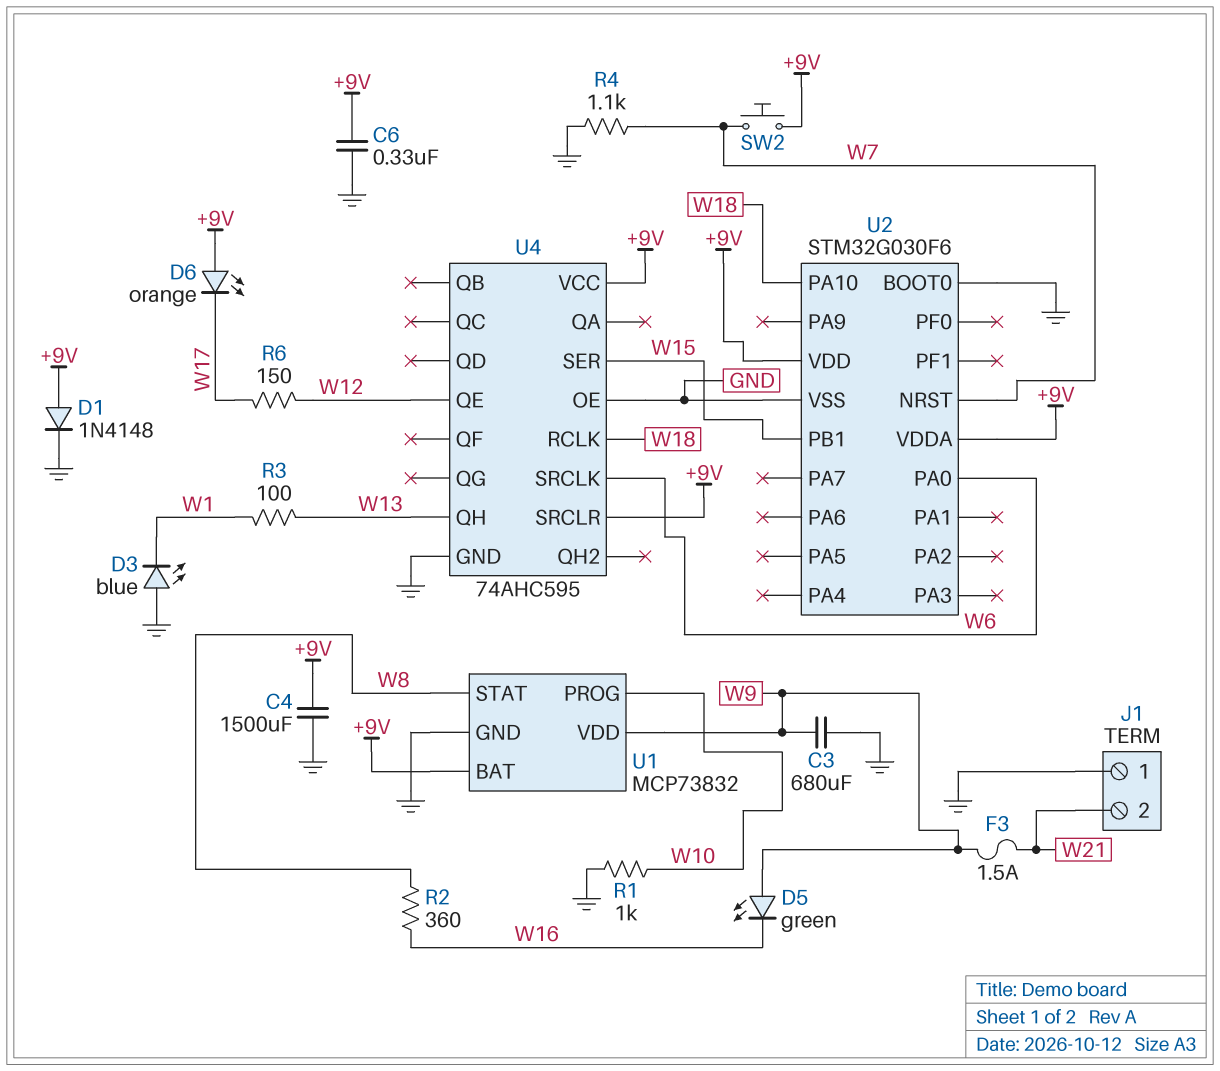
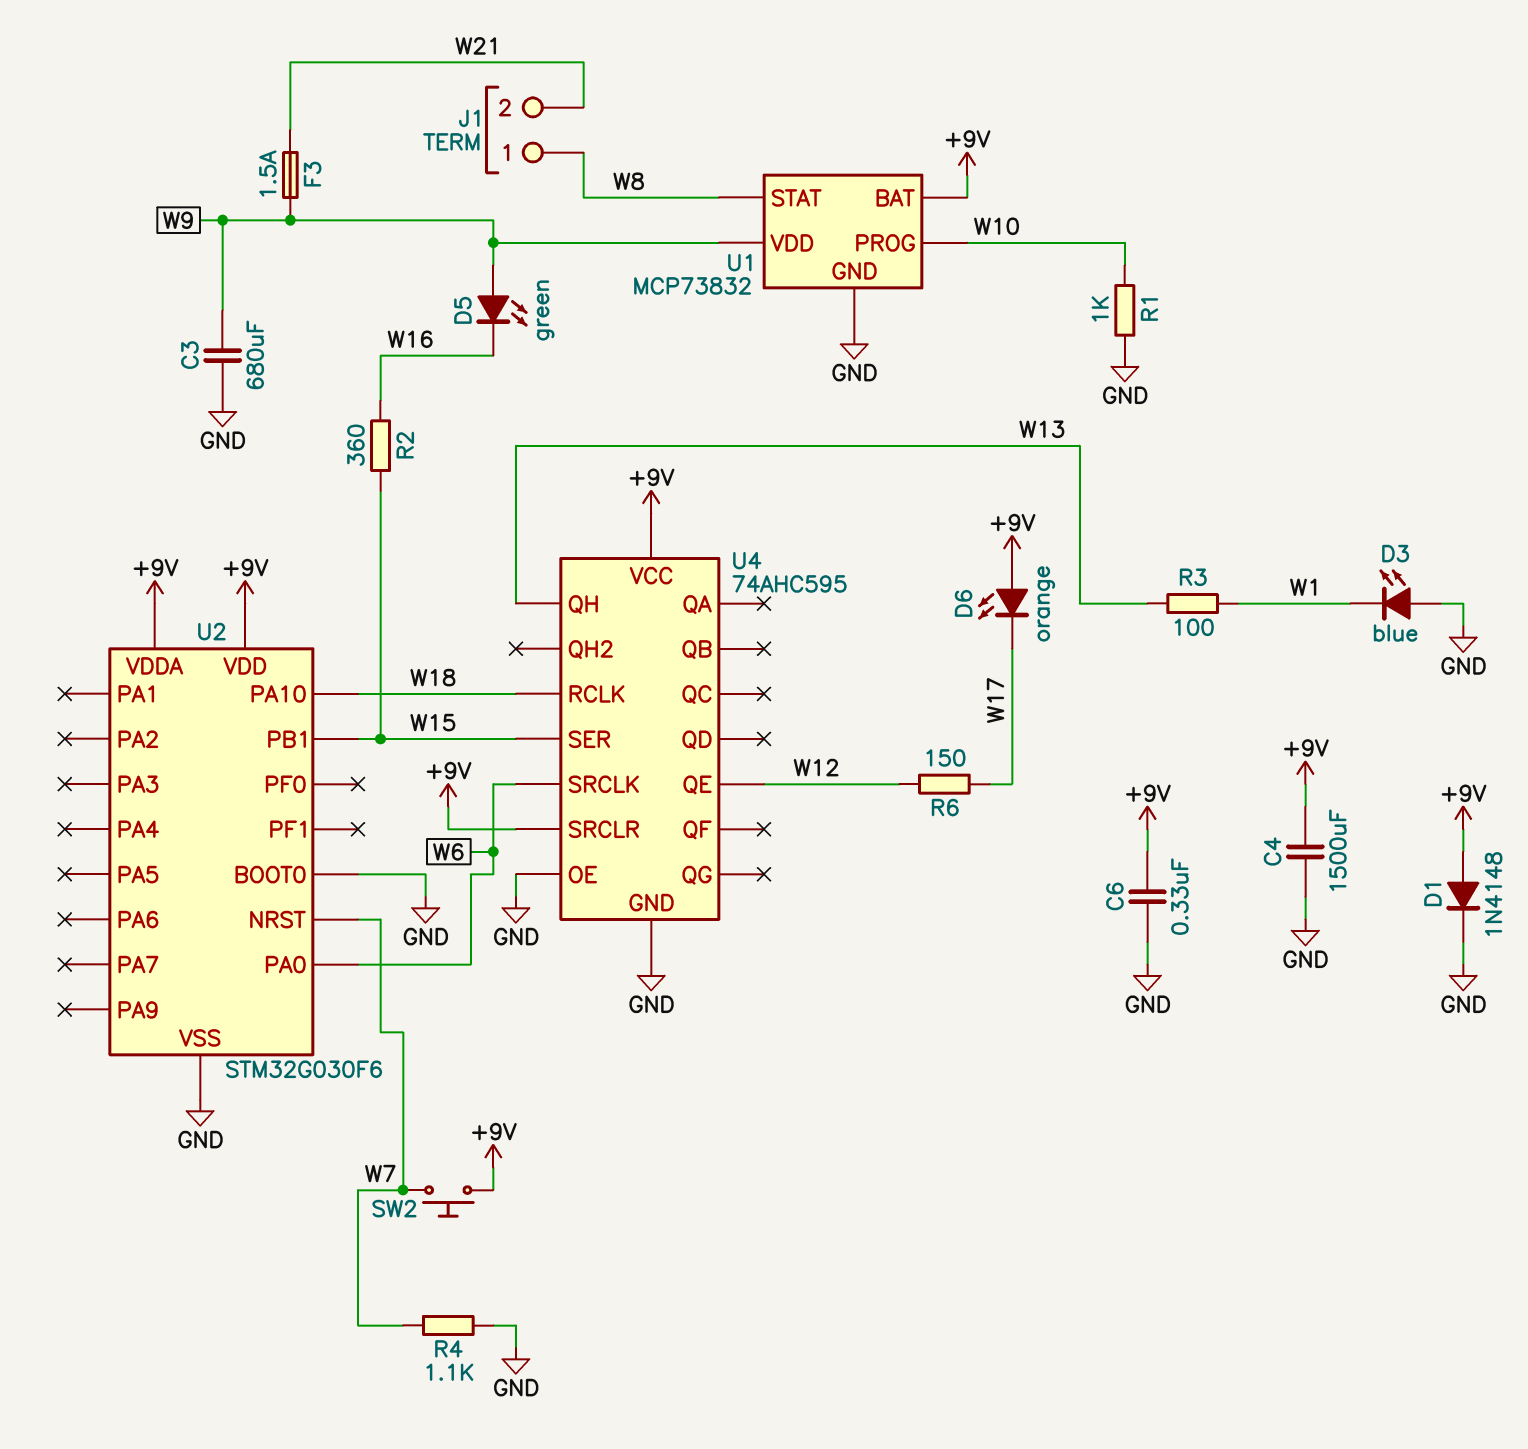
J1 pin 1: GND -> W8
R2: 360 (W8, W16) -> 360 (W15, W16)

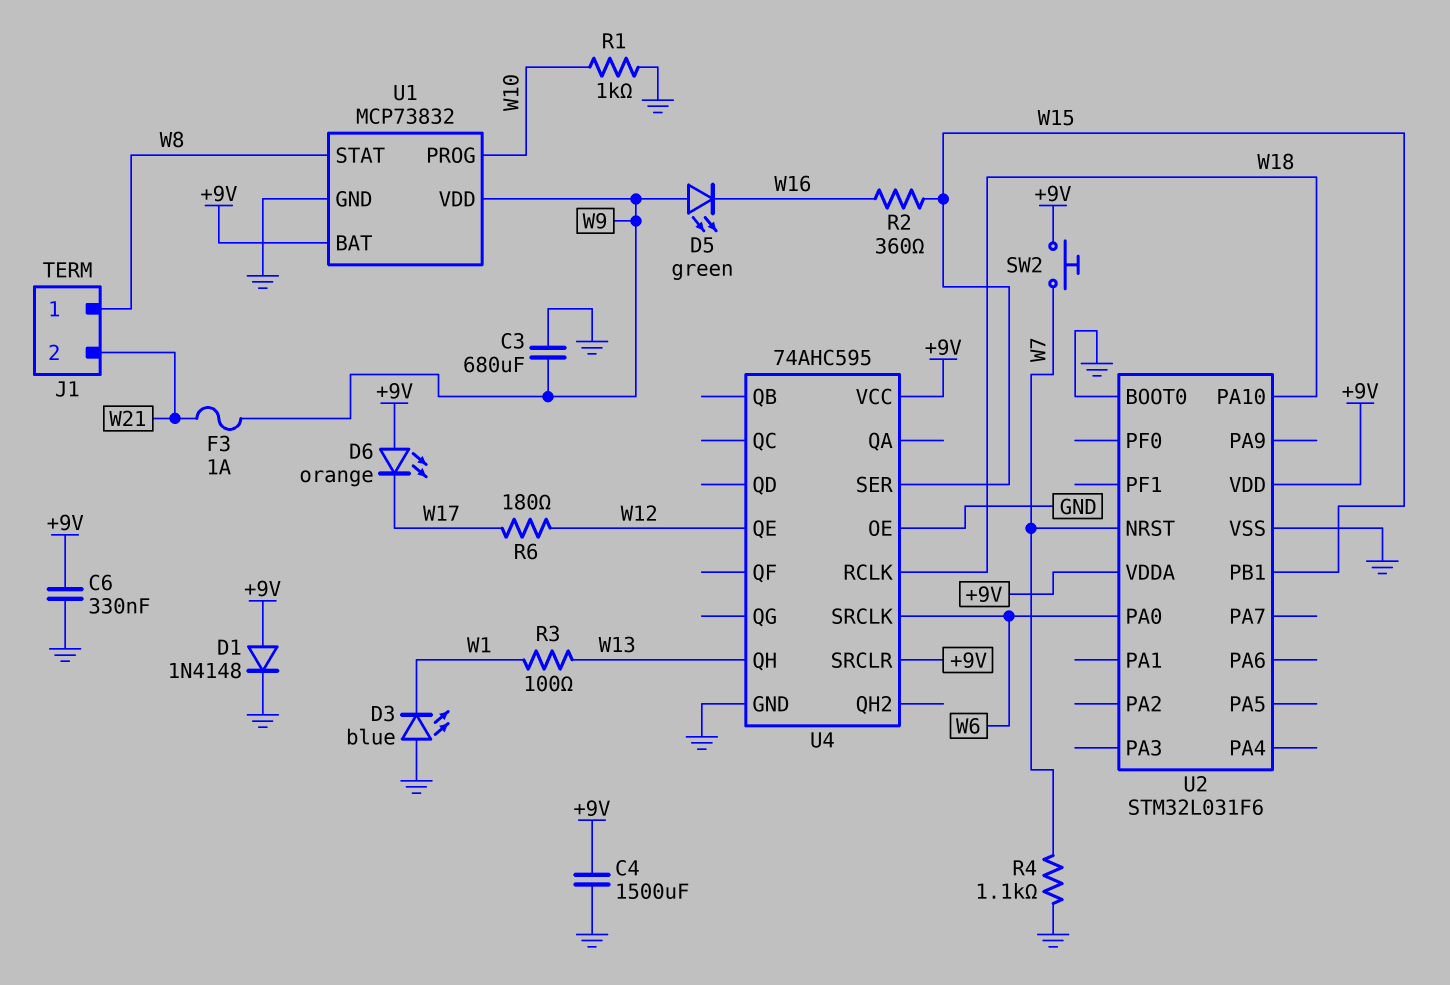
F3: 1.5A (W9, W21) -> 1A (W9, W21)
R6: 150 (W12, W17) -> 180 (W12, W17)
U2: STM32G030F6 -> STM32L031F6

